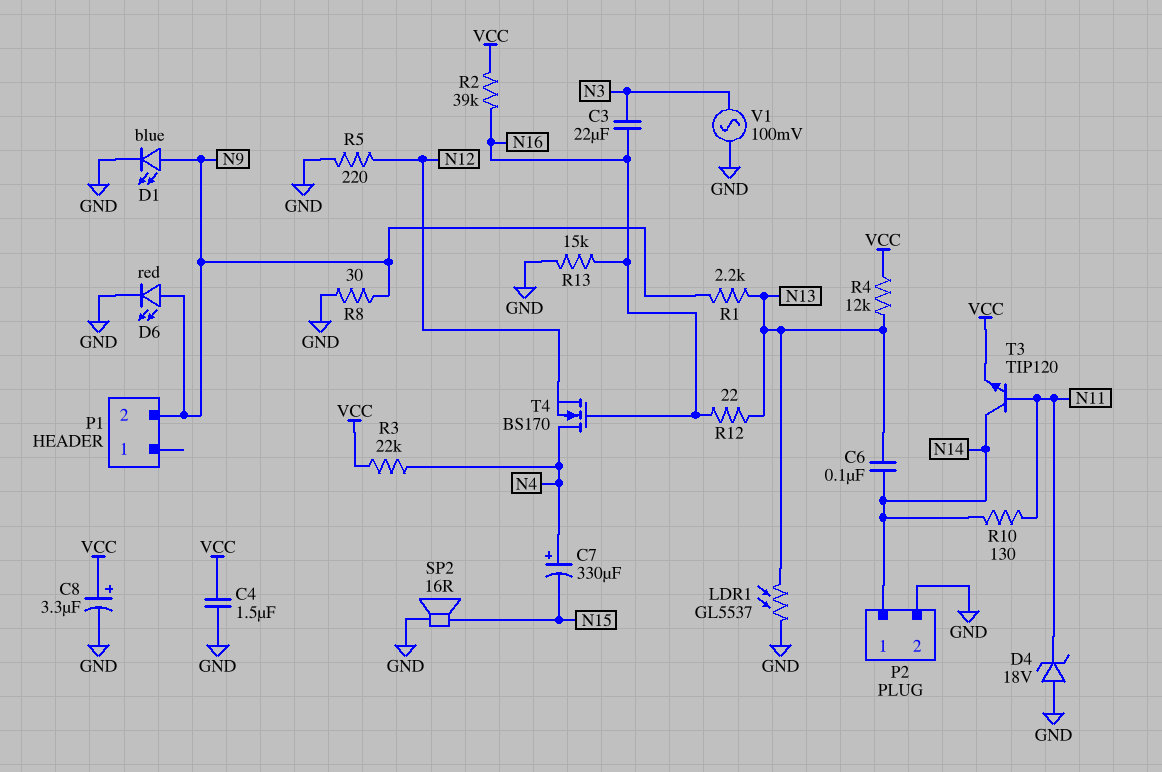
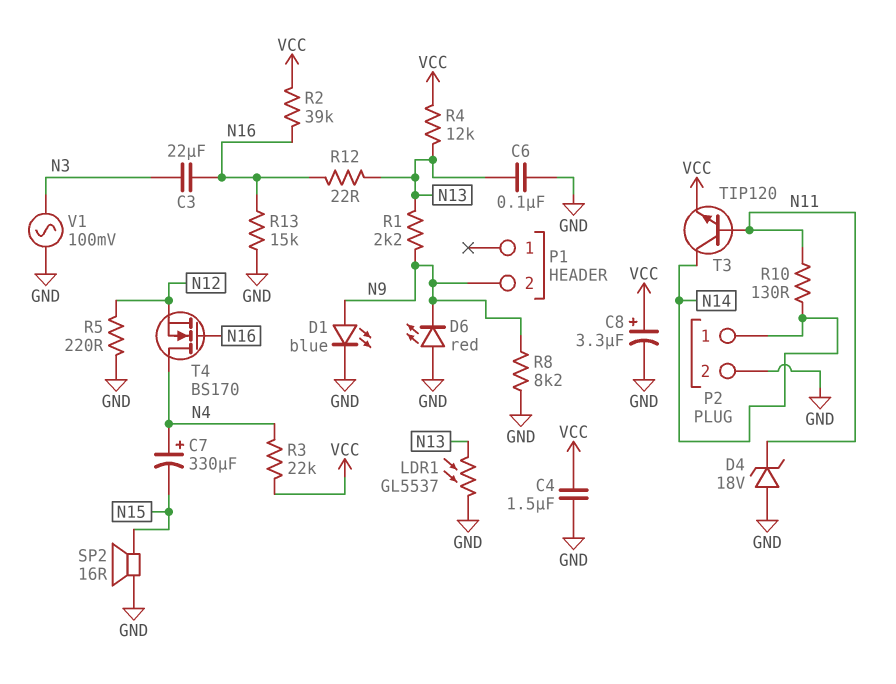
C6: 100nF (N13, N14) -> 100nF (GND, N13)
D6: LED red (A N9, K GND) -> LED red (A GND, K N9)
R8: 30 (GND, N9) -> 8.2k (GND, N9)

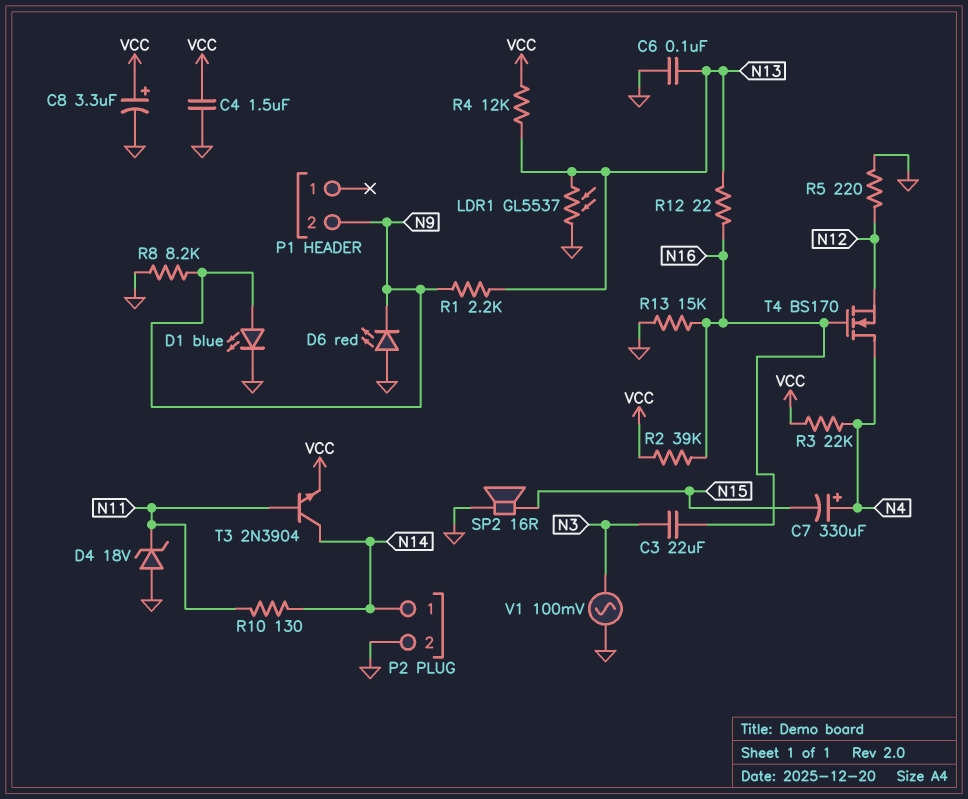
T3: NPN TIP120 (B N11, C N14, E VCC) -> NPN 2N3904 (B N11, C N14, E VCC)

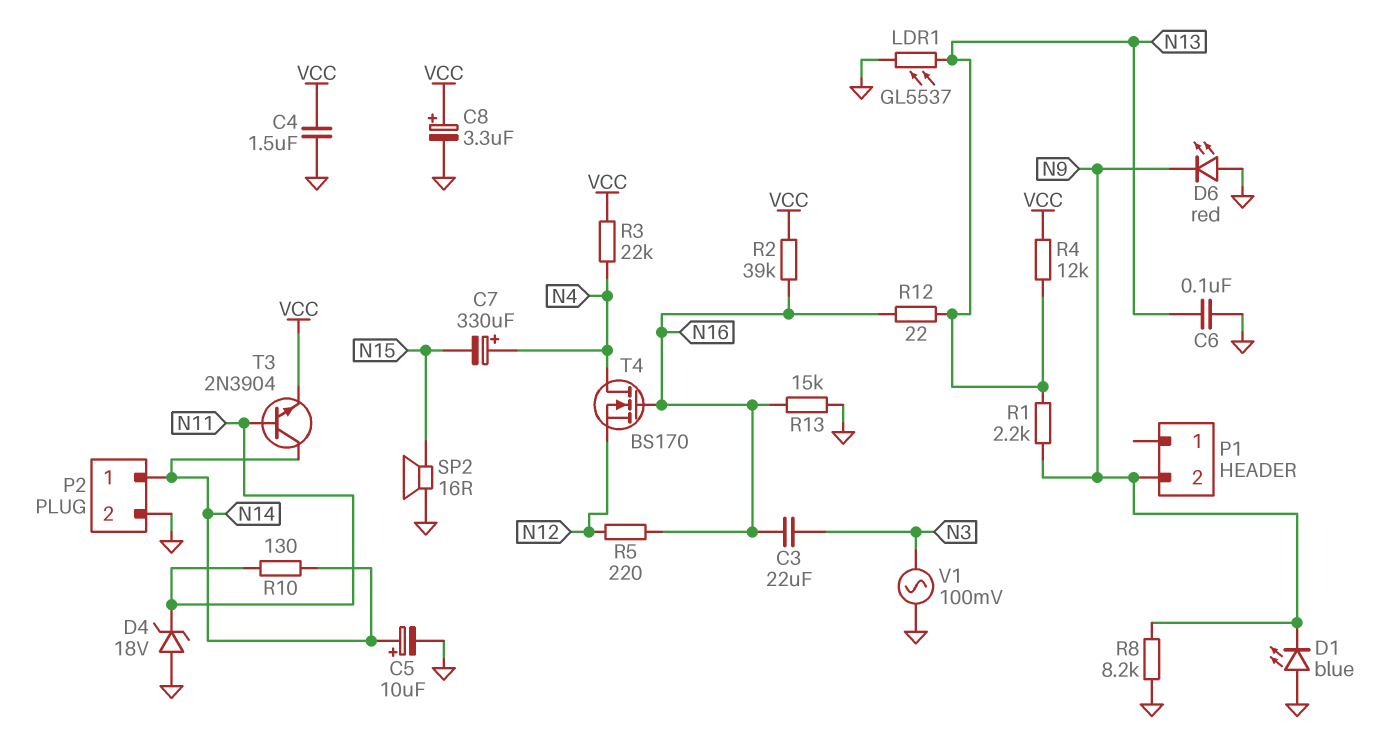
C5: none -> 10uF (plus N14, minus GND)
D1: LED blue (A N9, K GND) -> LED blue (A GND, K N9)
R5: 220 (GND, N12) -> 220 (N12, N16)

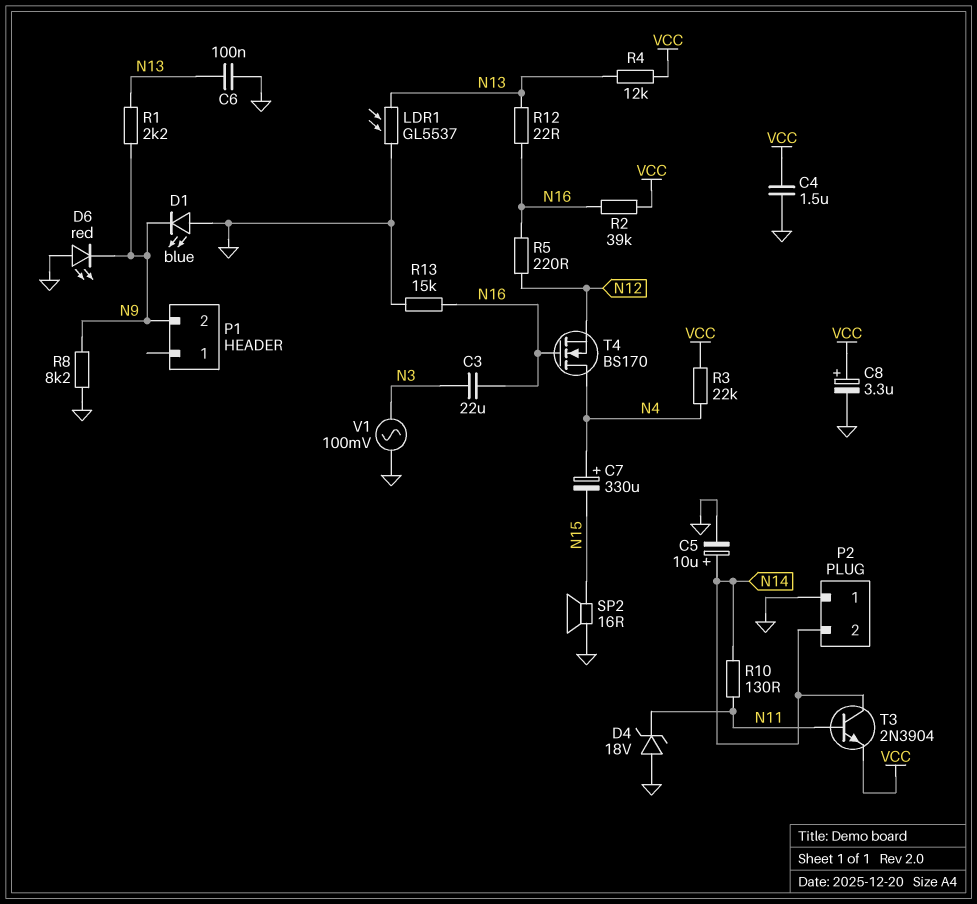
P2 pin 1: N14 -> GND
P2 pin 2: GND -> N14

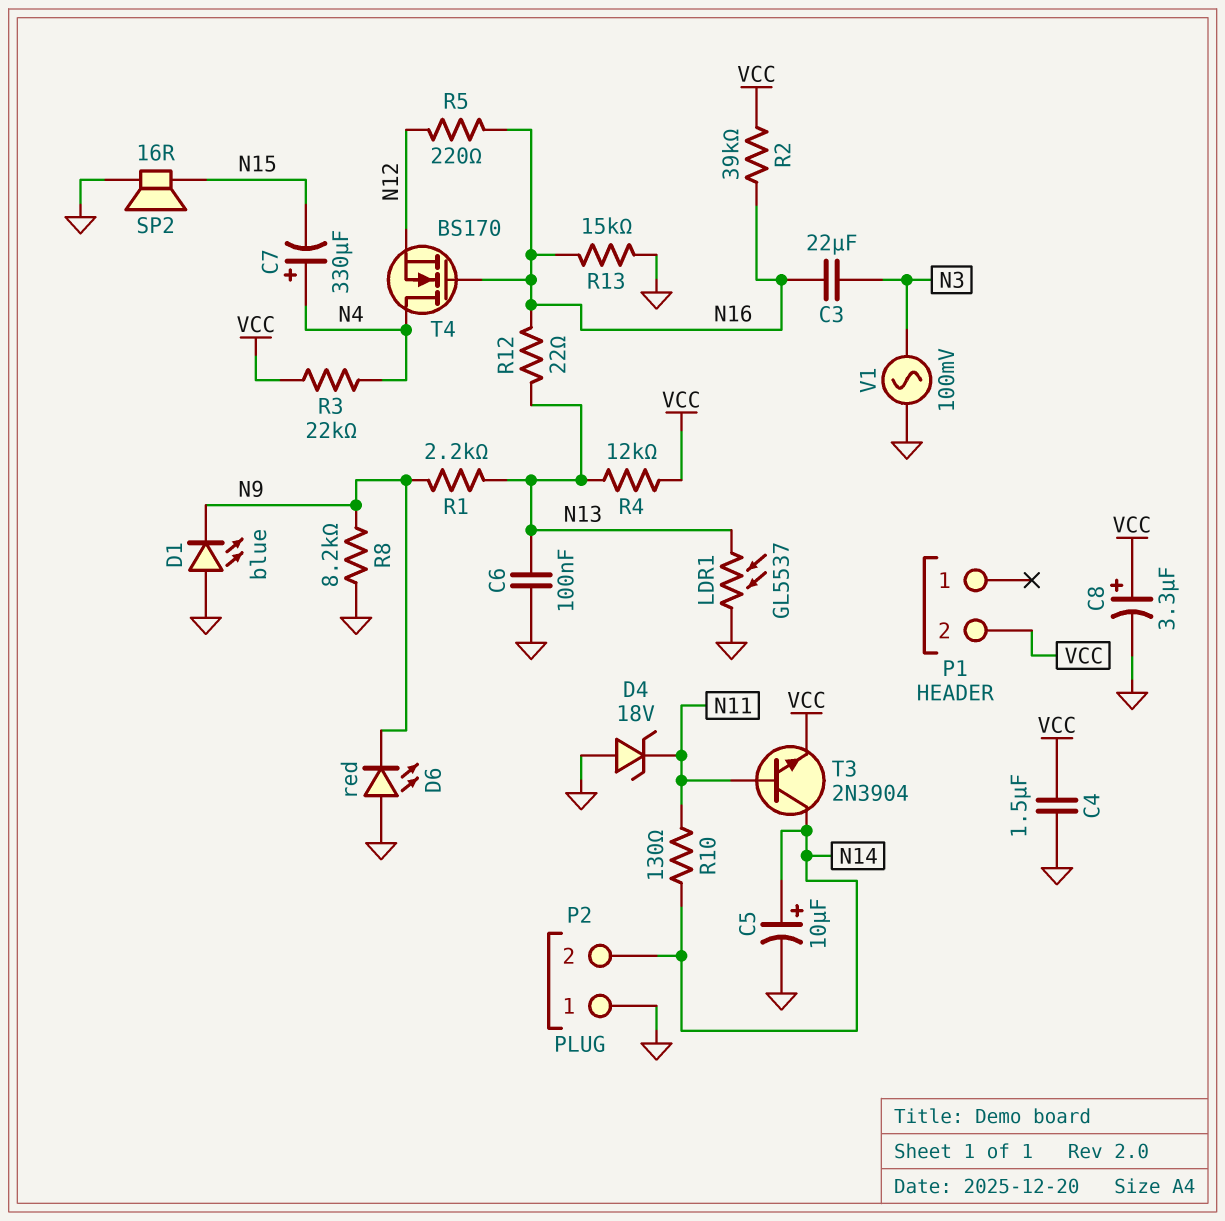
P1 pin 2: N9 -> VCC

